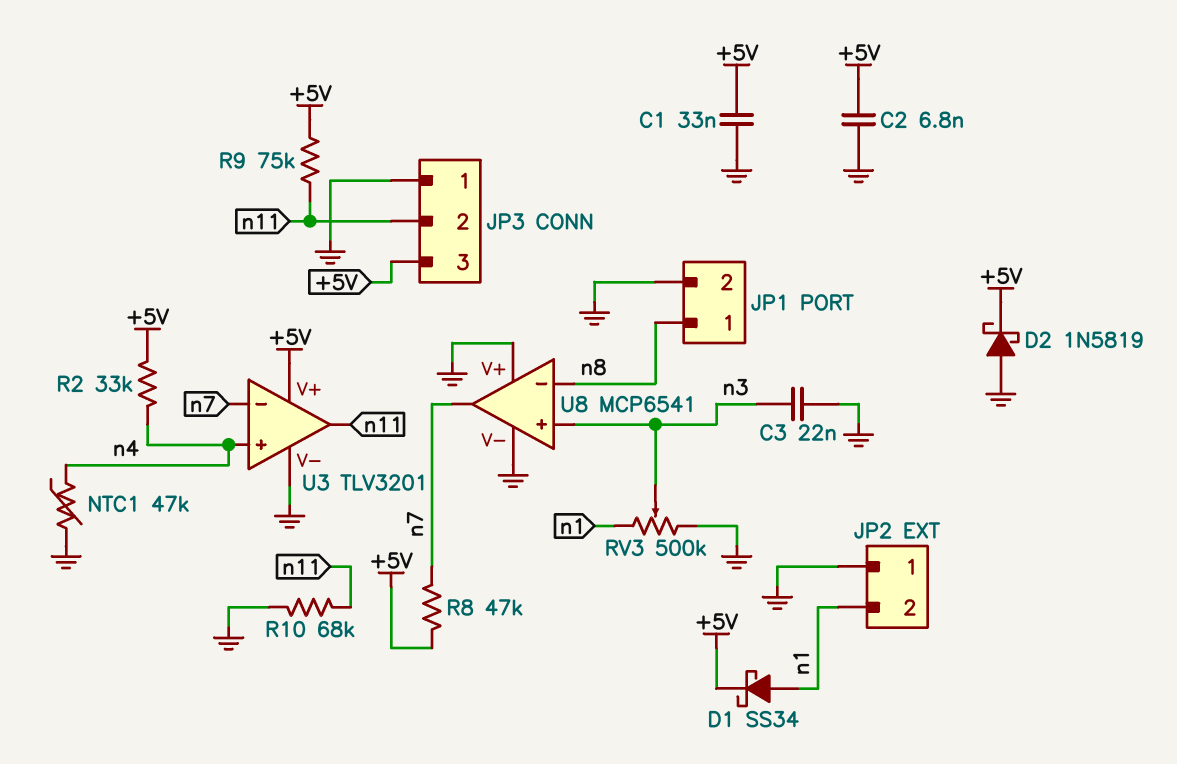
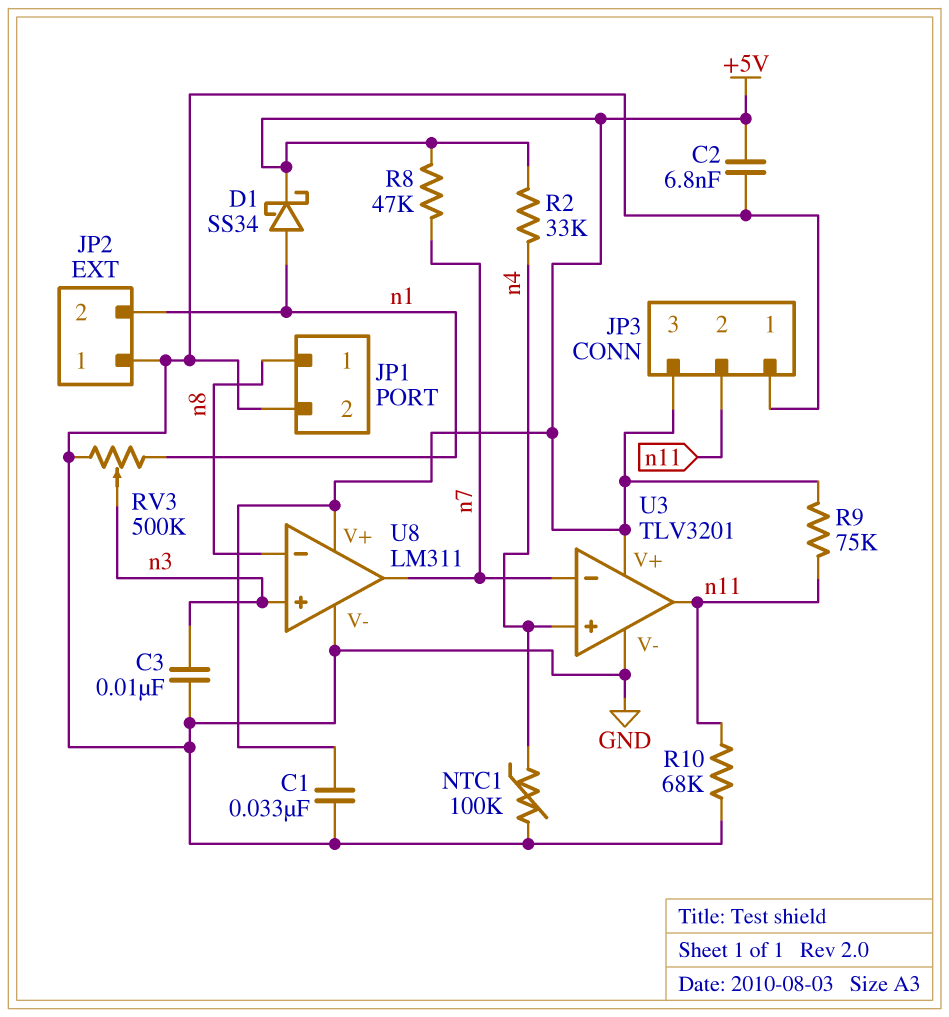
C3: 22nF (GND, n3) -> 10nF (GND, n3)
D2: schottky 1N5819 (A GND, K +5V) -> none
NTC1: 47k (GND, n4) -> 100k (GND, n4)
U8: MCP6541 -> LM311
U8 pin V+: GND -> +5V

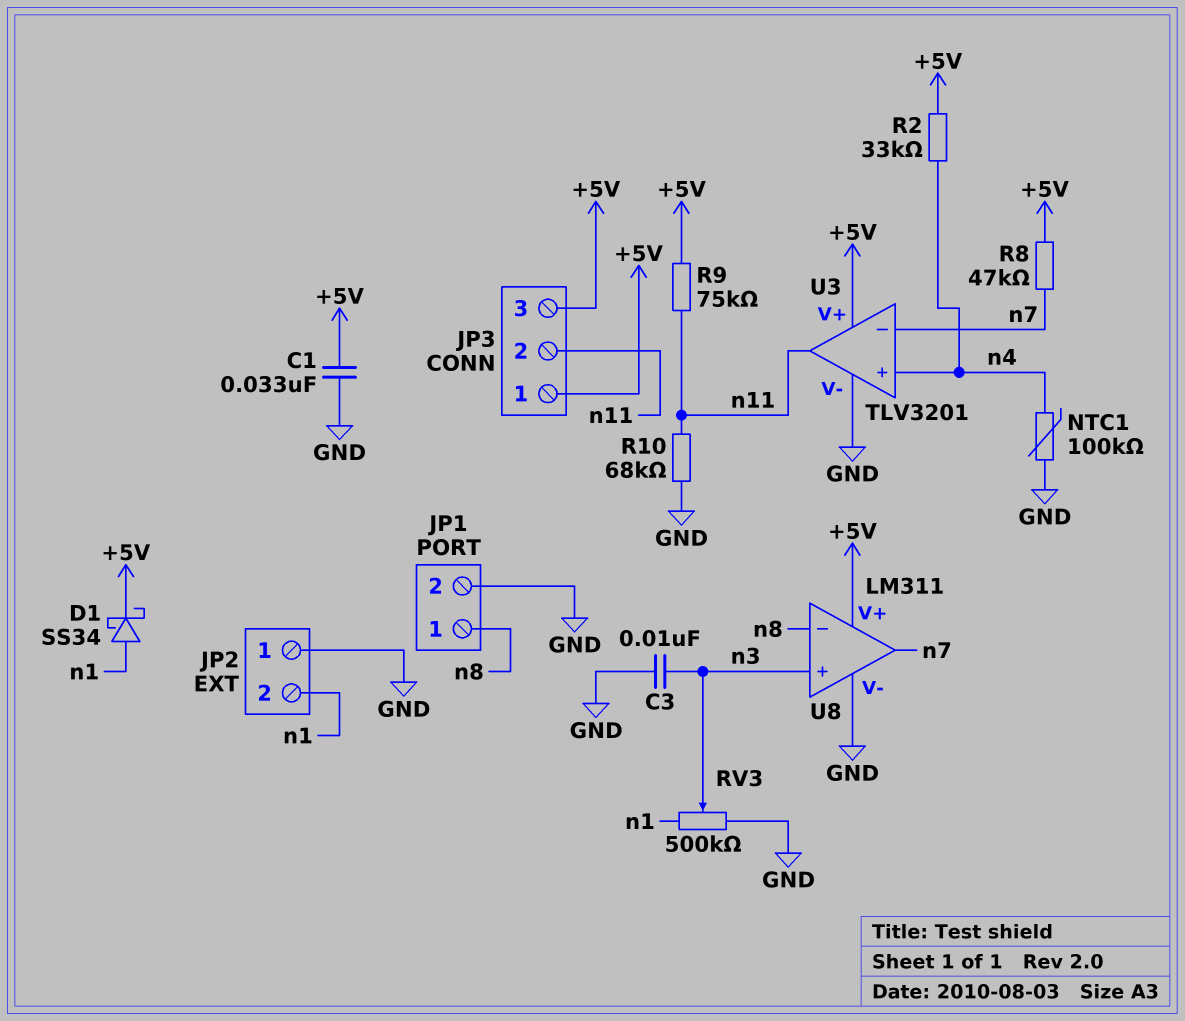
C2: 6.8nF (+5V, GND) -> none
JP3 pin 1: GND -> +5V

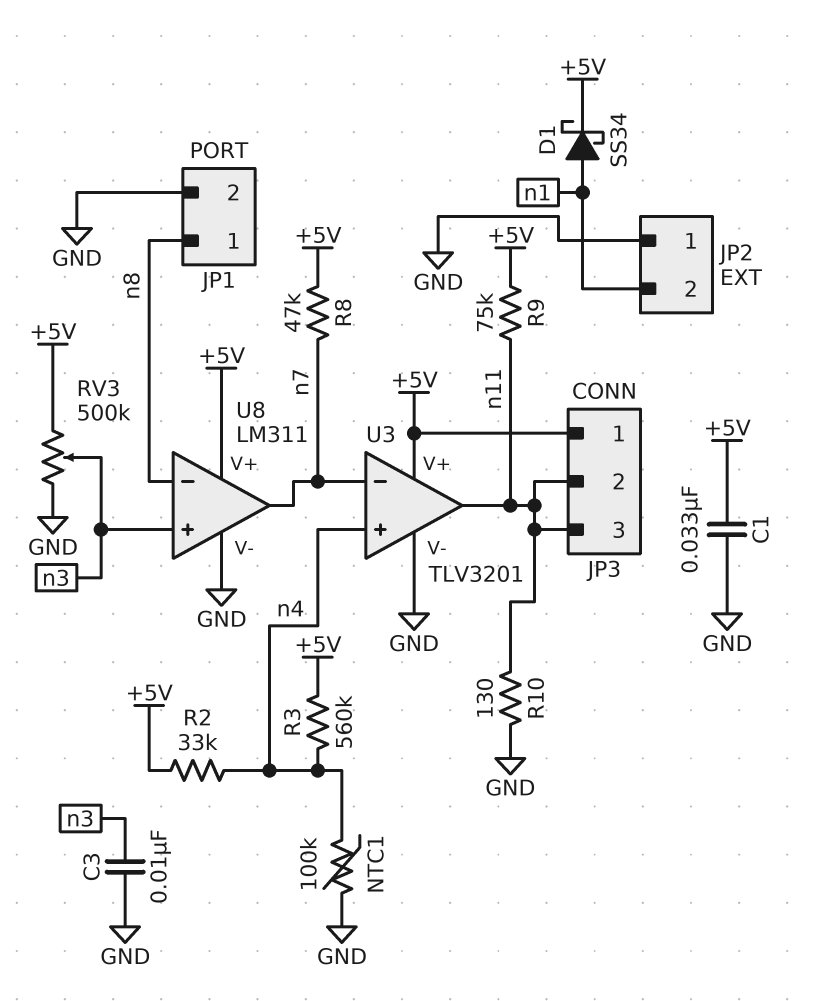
JP3 pin 3: +5V -> n11
R3: none -> 560k (+5V, n4)
R10: 68k (GND, n11) -> 130 (GND, n11)
RV3: 500k (GND, n1, wiper n3) -> 500k (+5V, GND, wiper n3)

